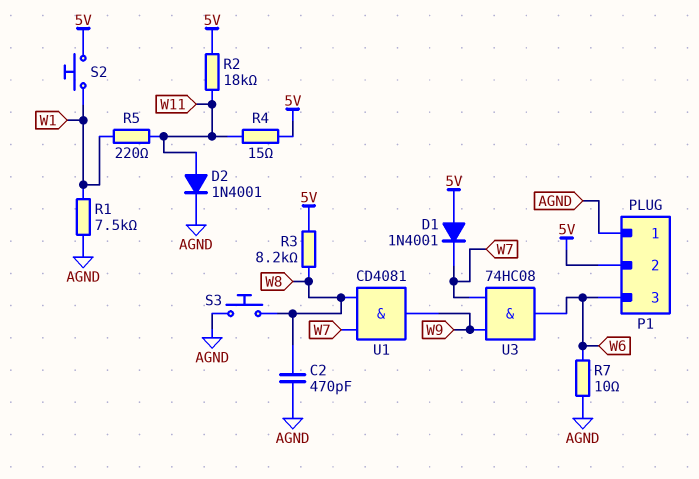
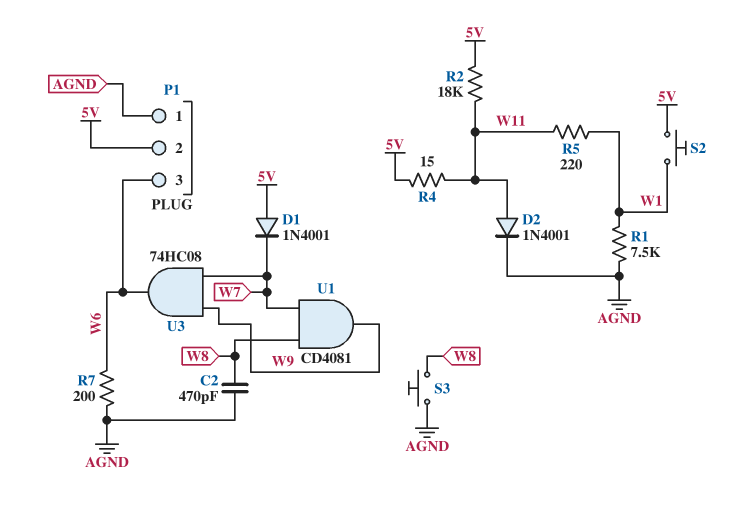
R3: 8.2k (5V, W8) -> none
R7: 10 (AGND, W6) -> 200 (AGND, W6)

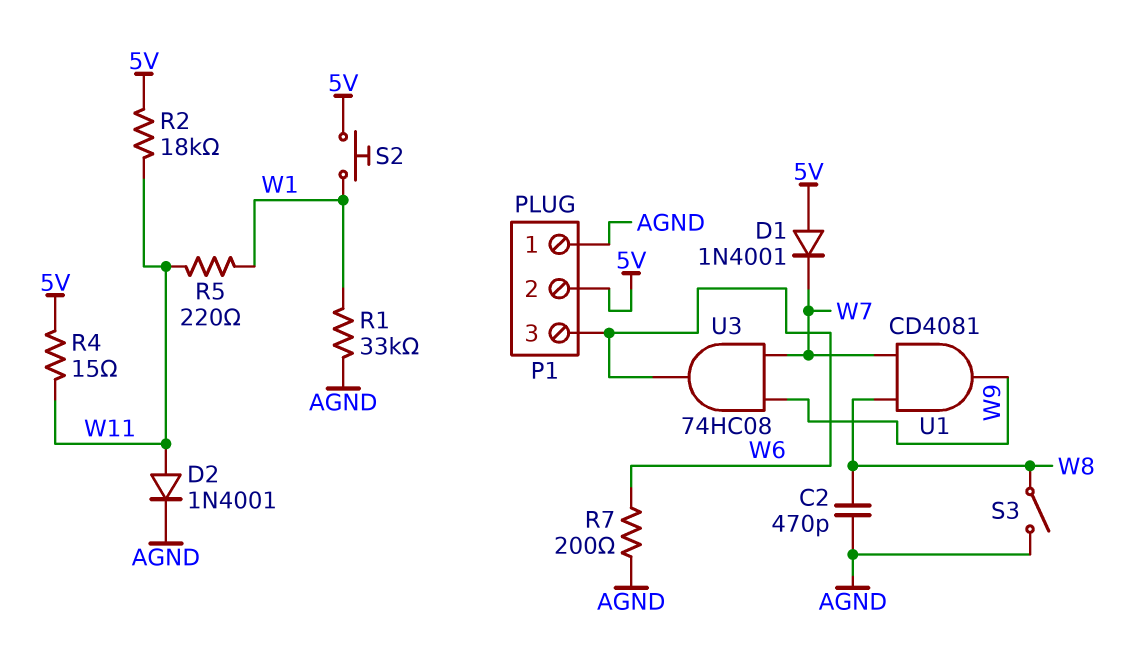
R1: 7.5k (AGND, W1) -> 33k (AGND, W1)
S3: button (AGND, W8) -> switch (AGND, W8)

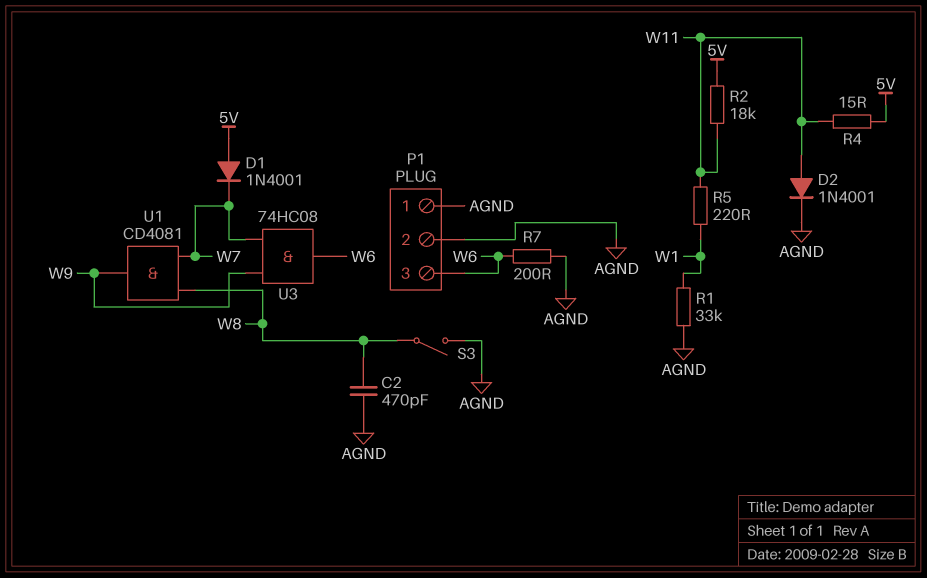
P1 pin 2: 5V -> AGND
S2: button (5V, W1) -> none

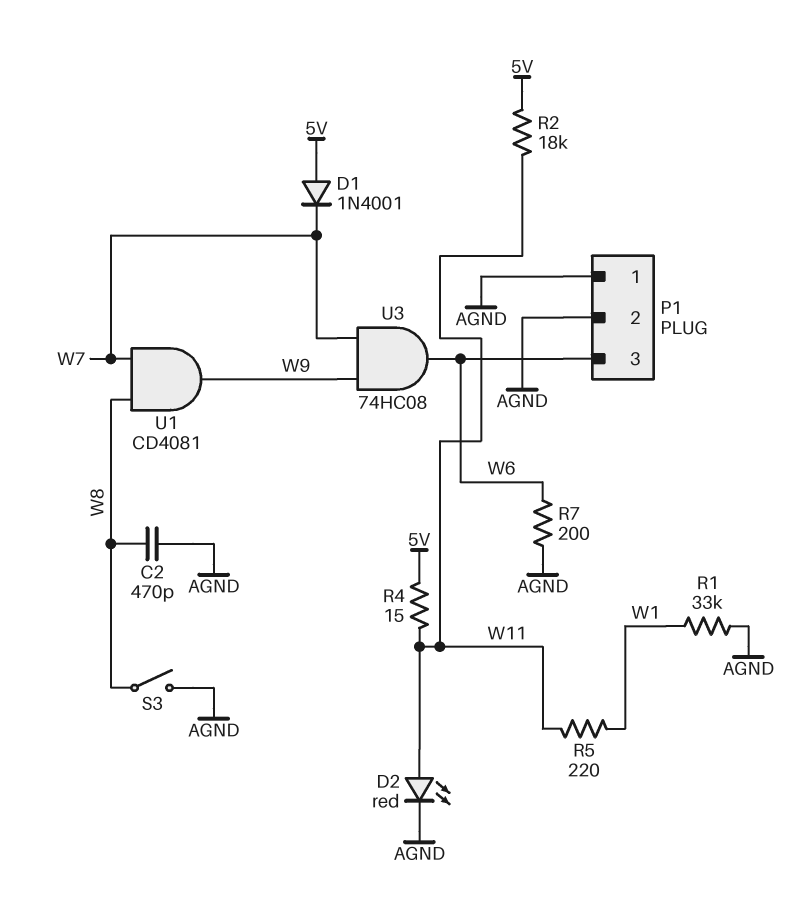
D2: diode 1N4001 (A W11, K AGND) -> LED red (A W11, K AGND)

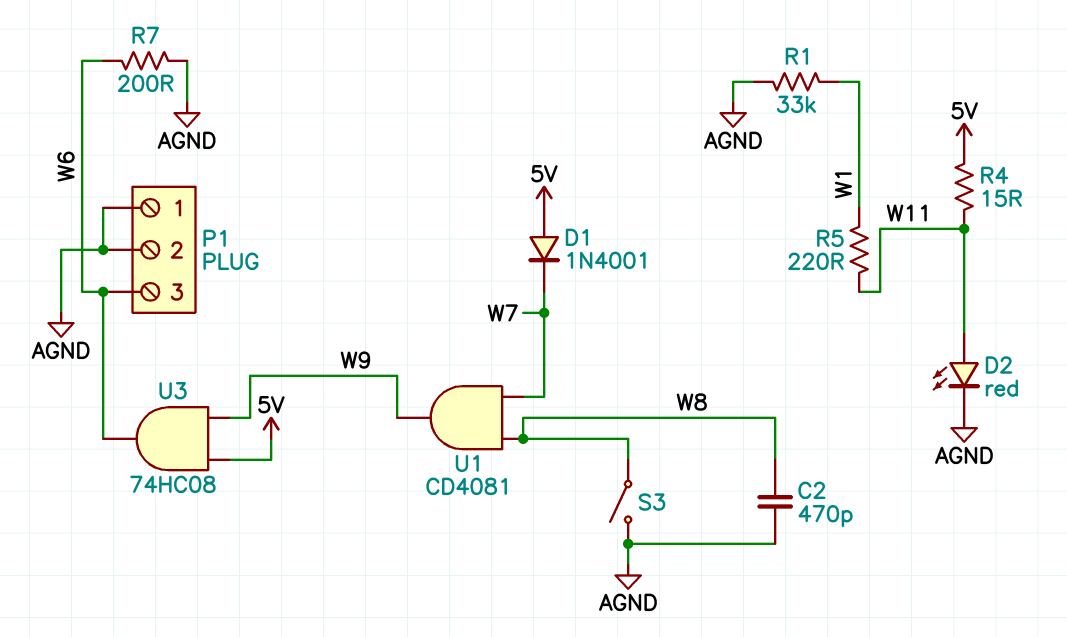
R2: 18k (5V, W11) -> none
U3: AND 74HC08 (in W7, in W9, out W6) -> AND 74HC08 (in 5V, in W9, out W6)

